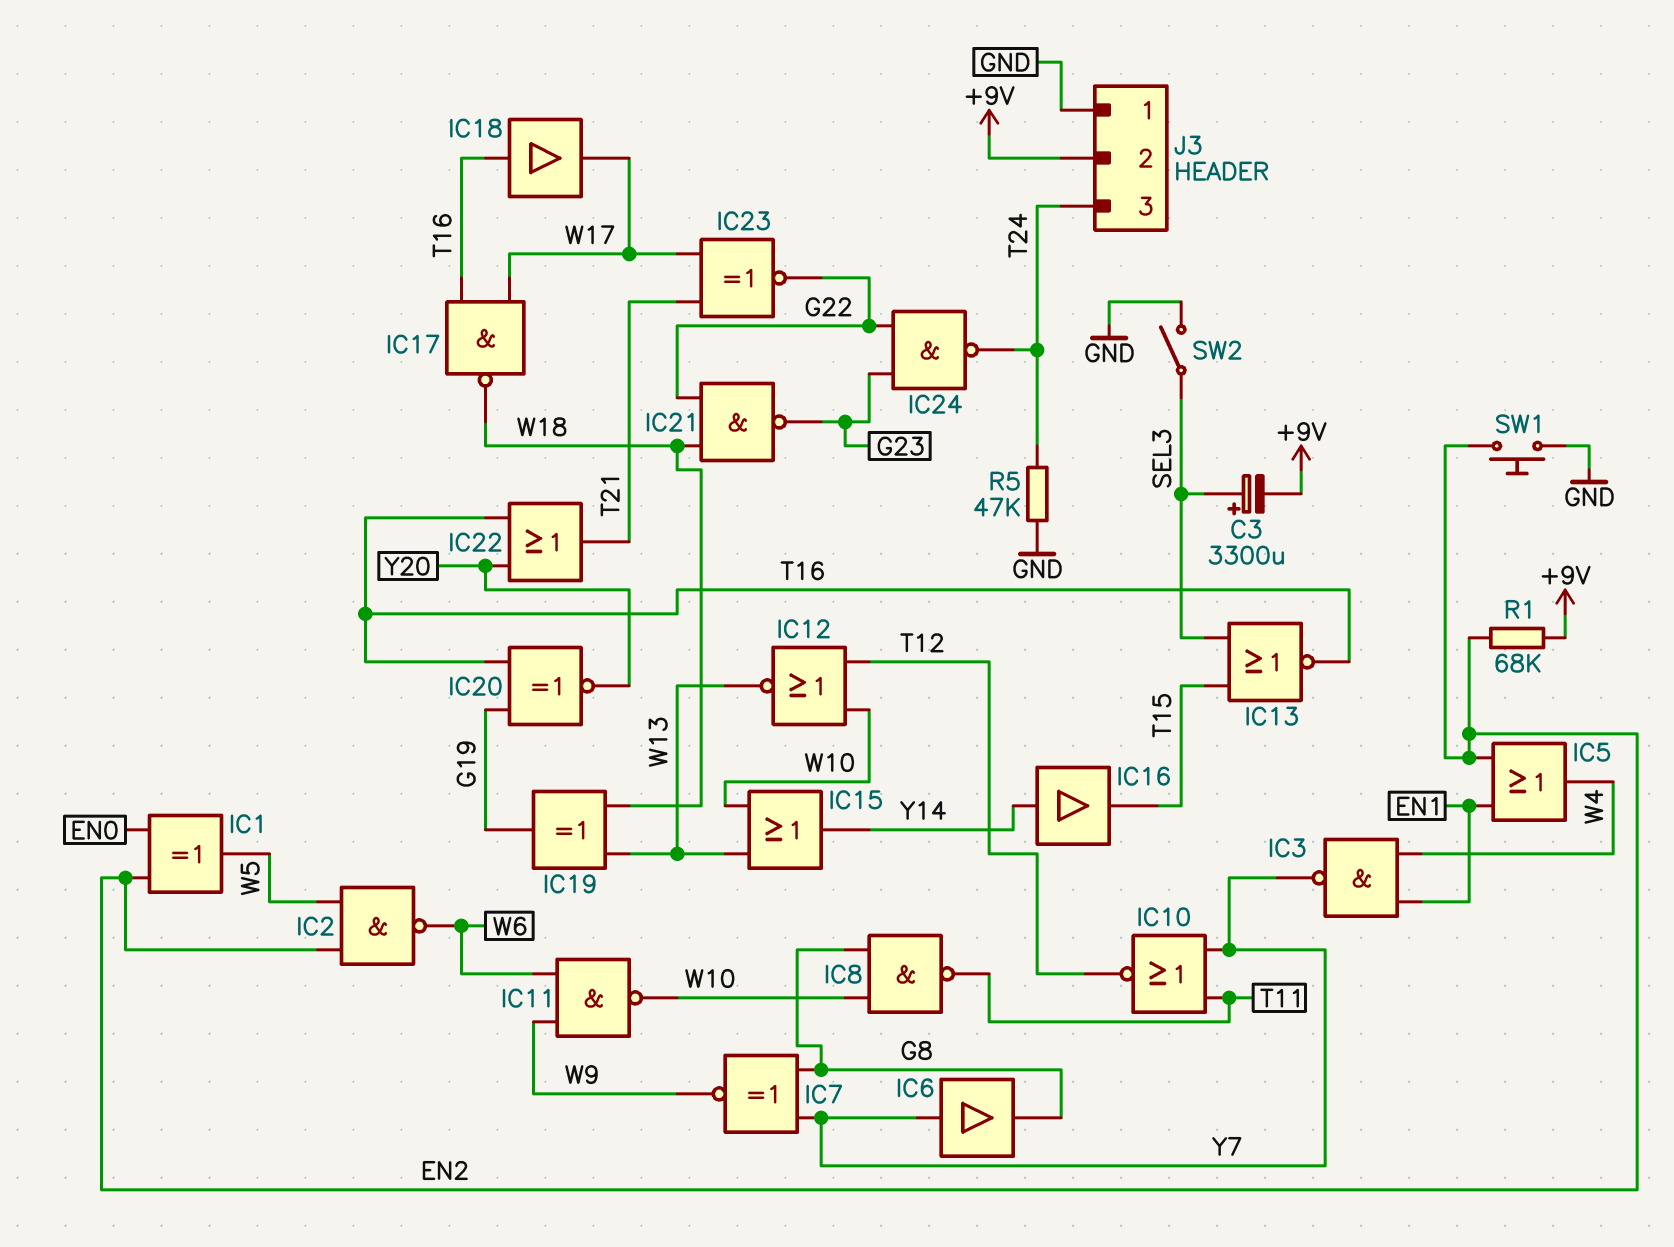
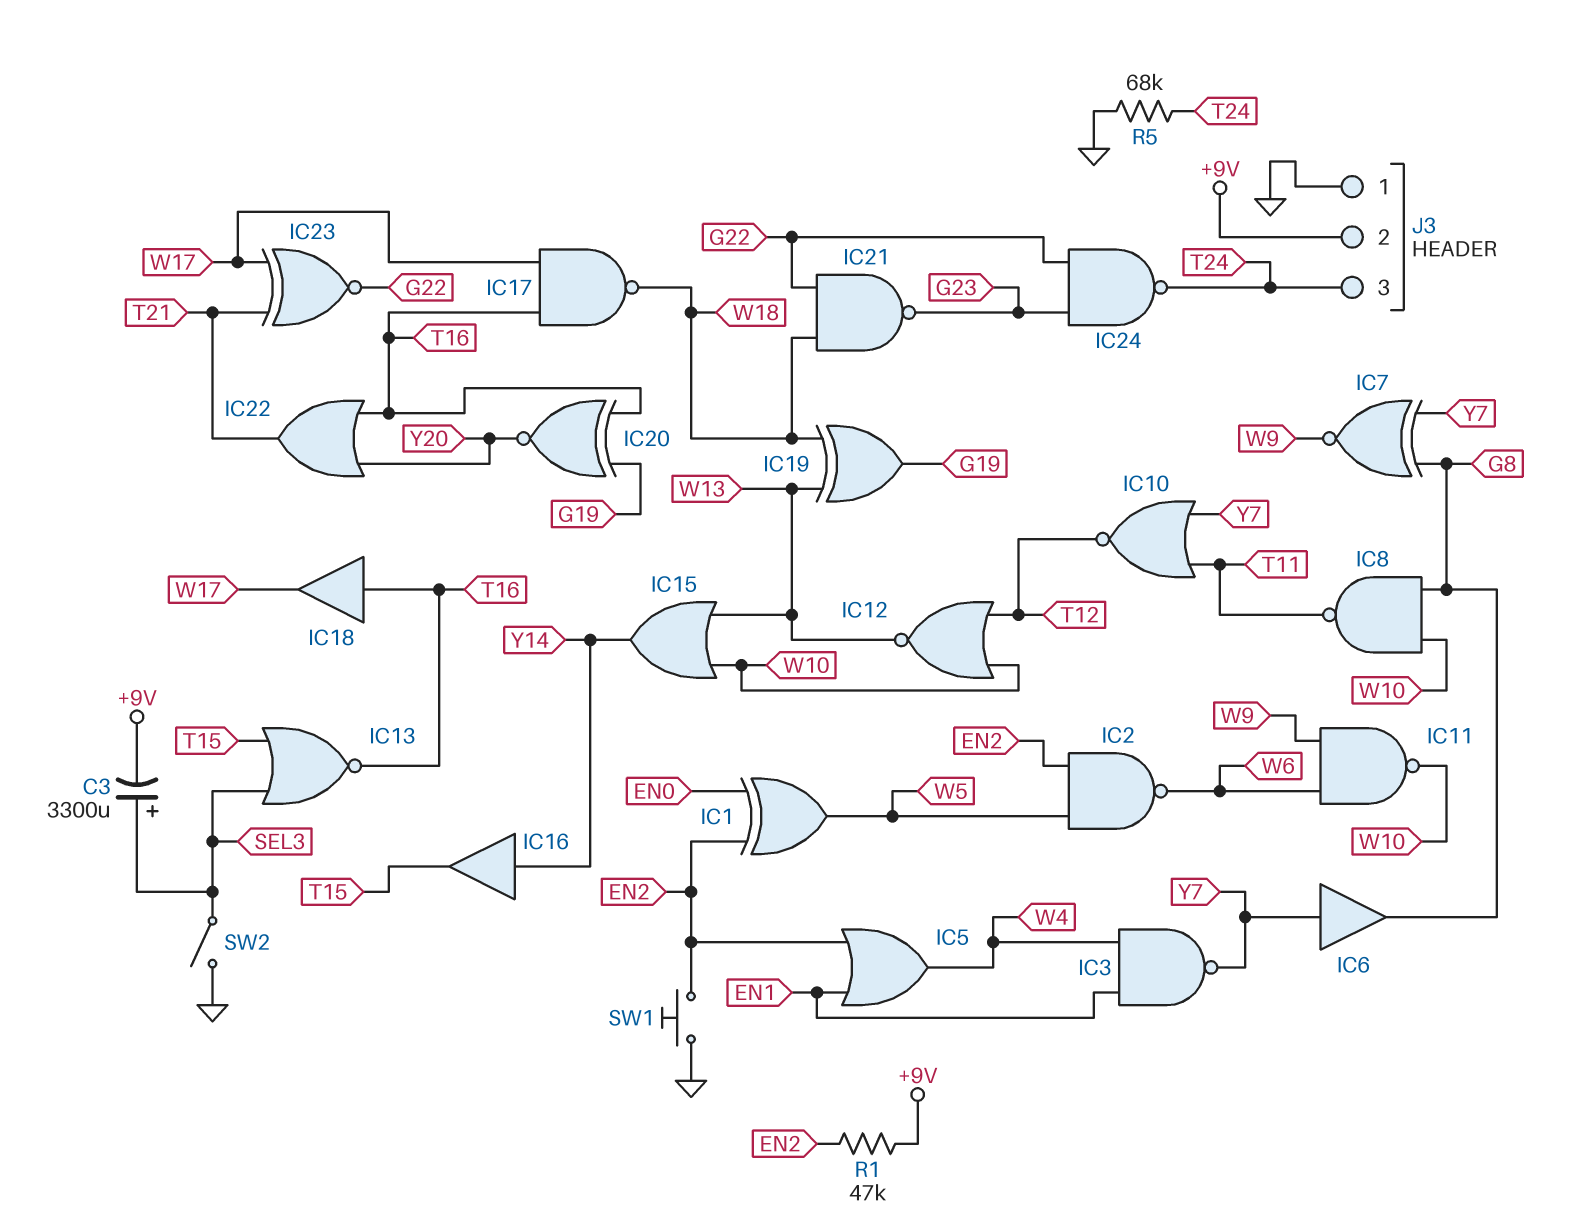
R1: 68k (+9V, EN2) -> 47k (+9V, EN2)
R5: 47k (GND, T24) -> 68k (GND, T24)

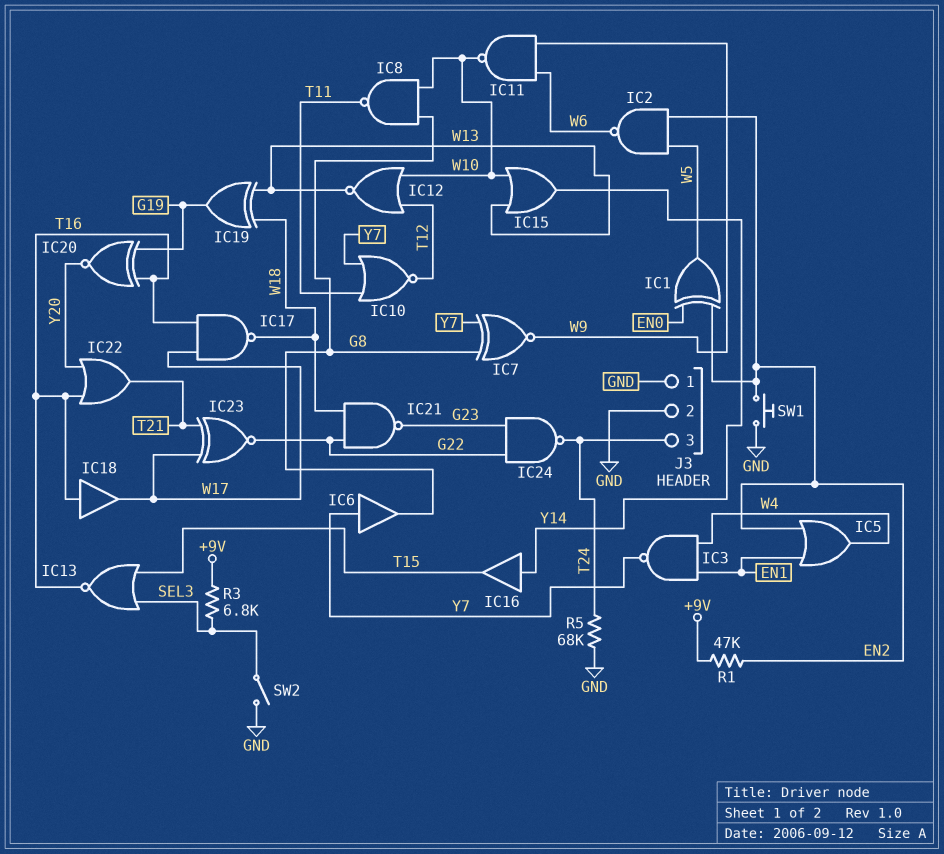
C3: 3300uF (plus SEL3, minus +9V) -> none
J3 pin 2: +9V -> GND
R3: none -> 6.8k (+9V, SEL3)

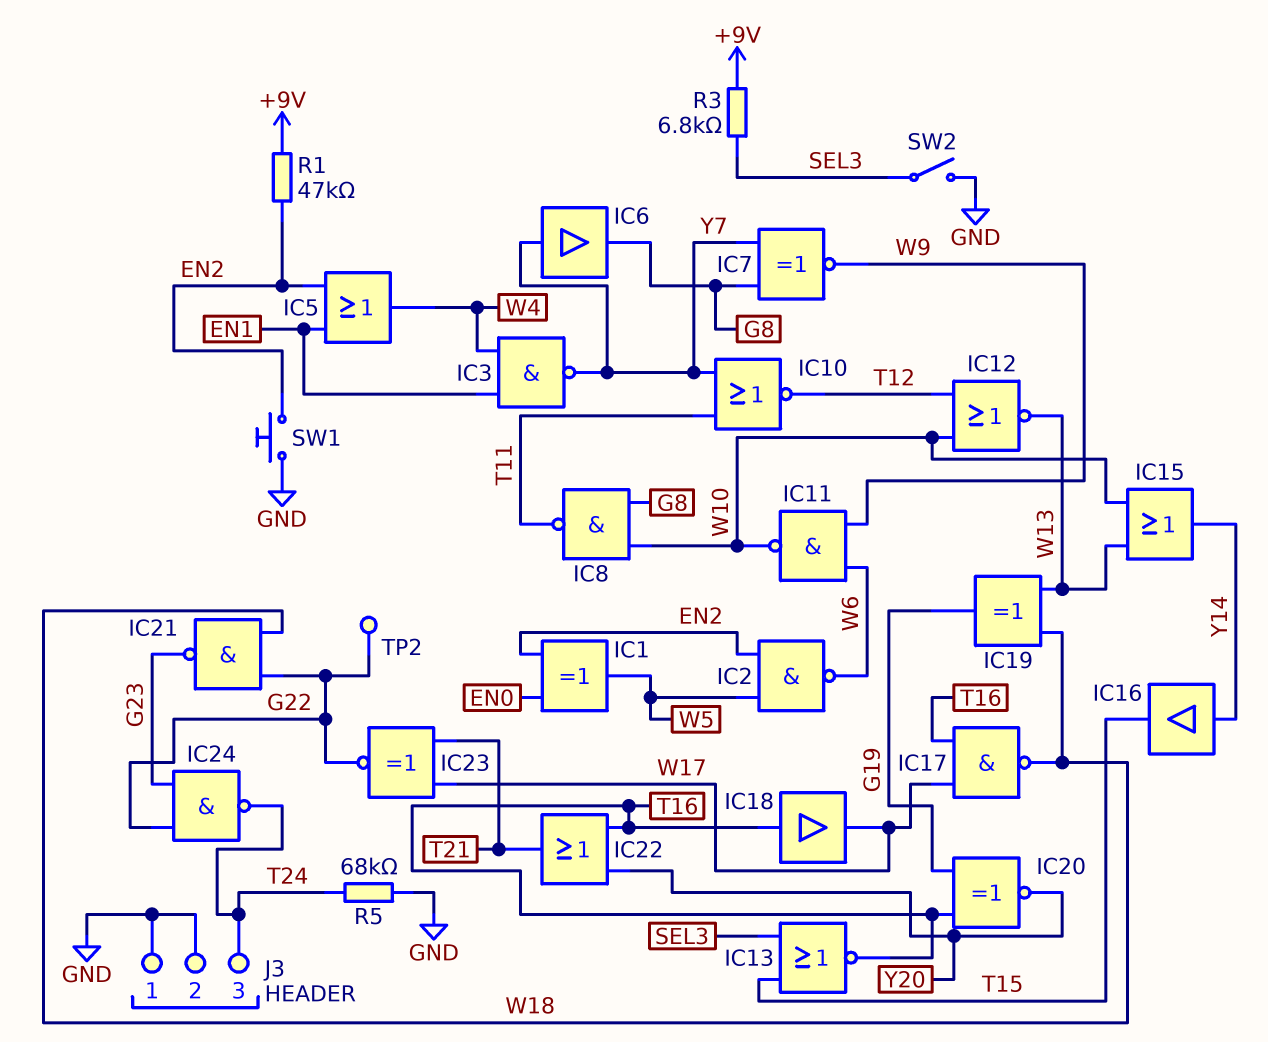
TP2: none -> test point (G22)

